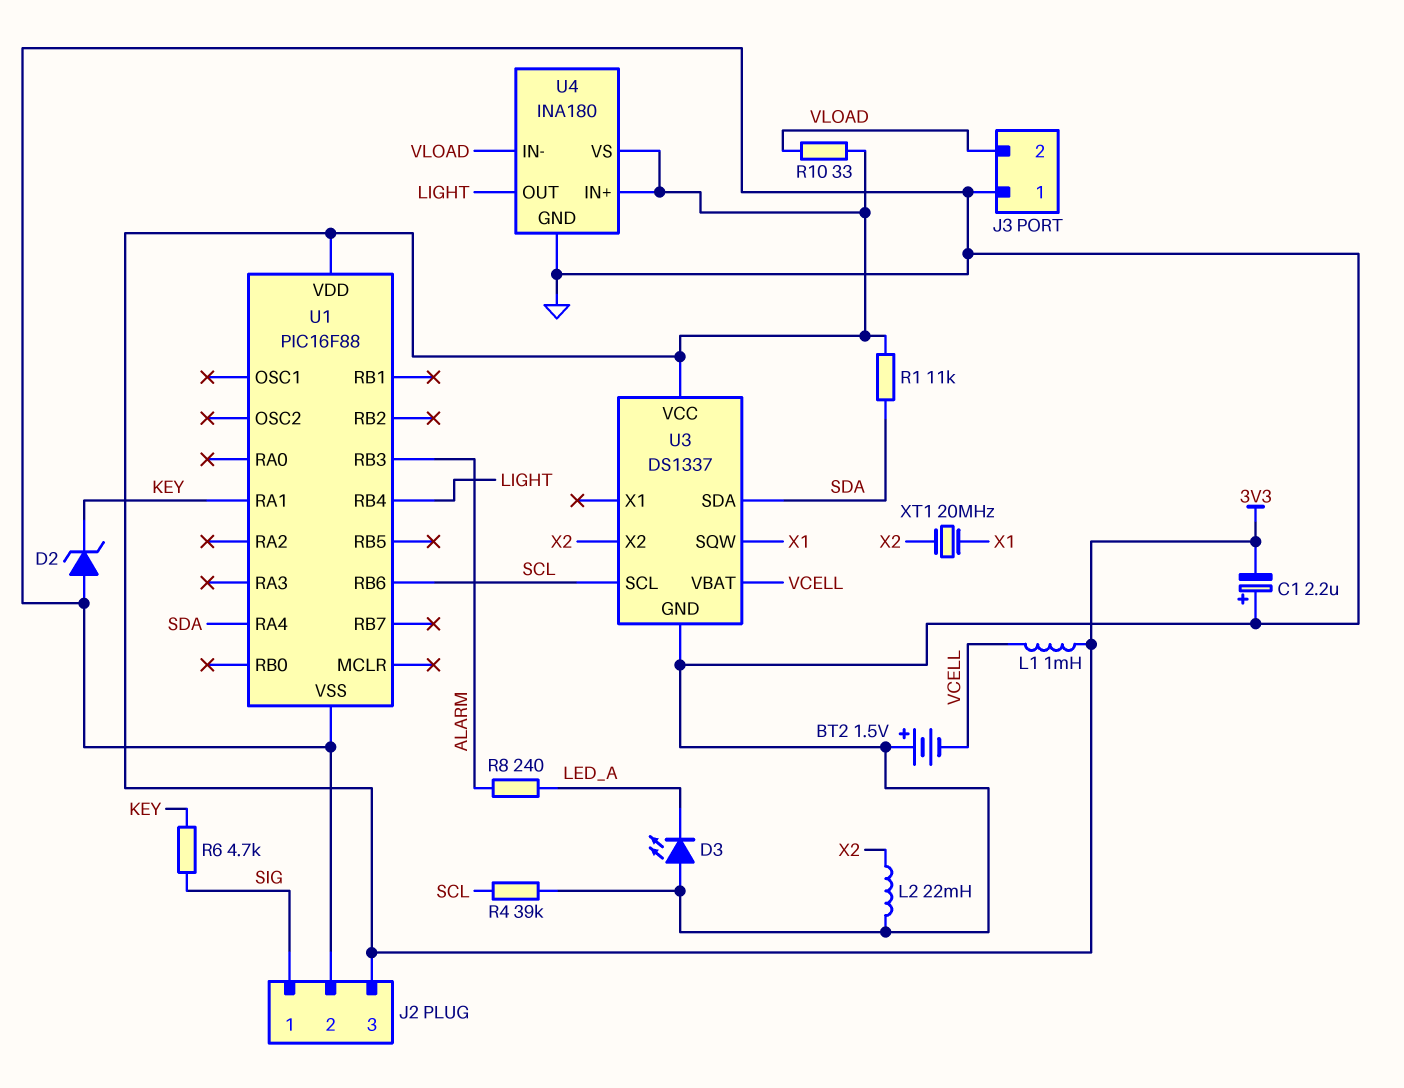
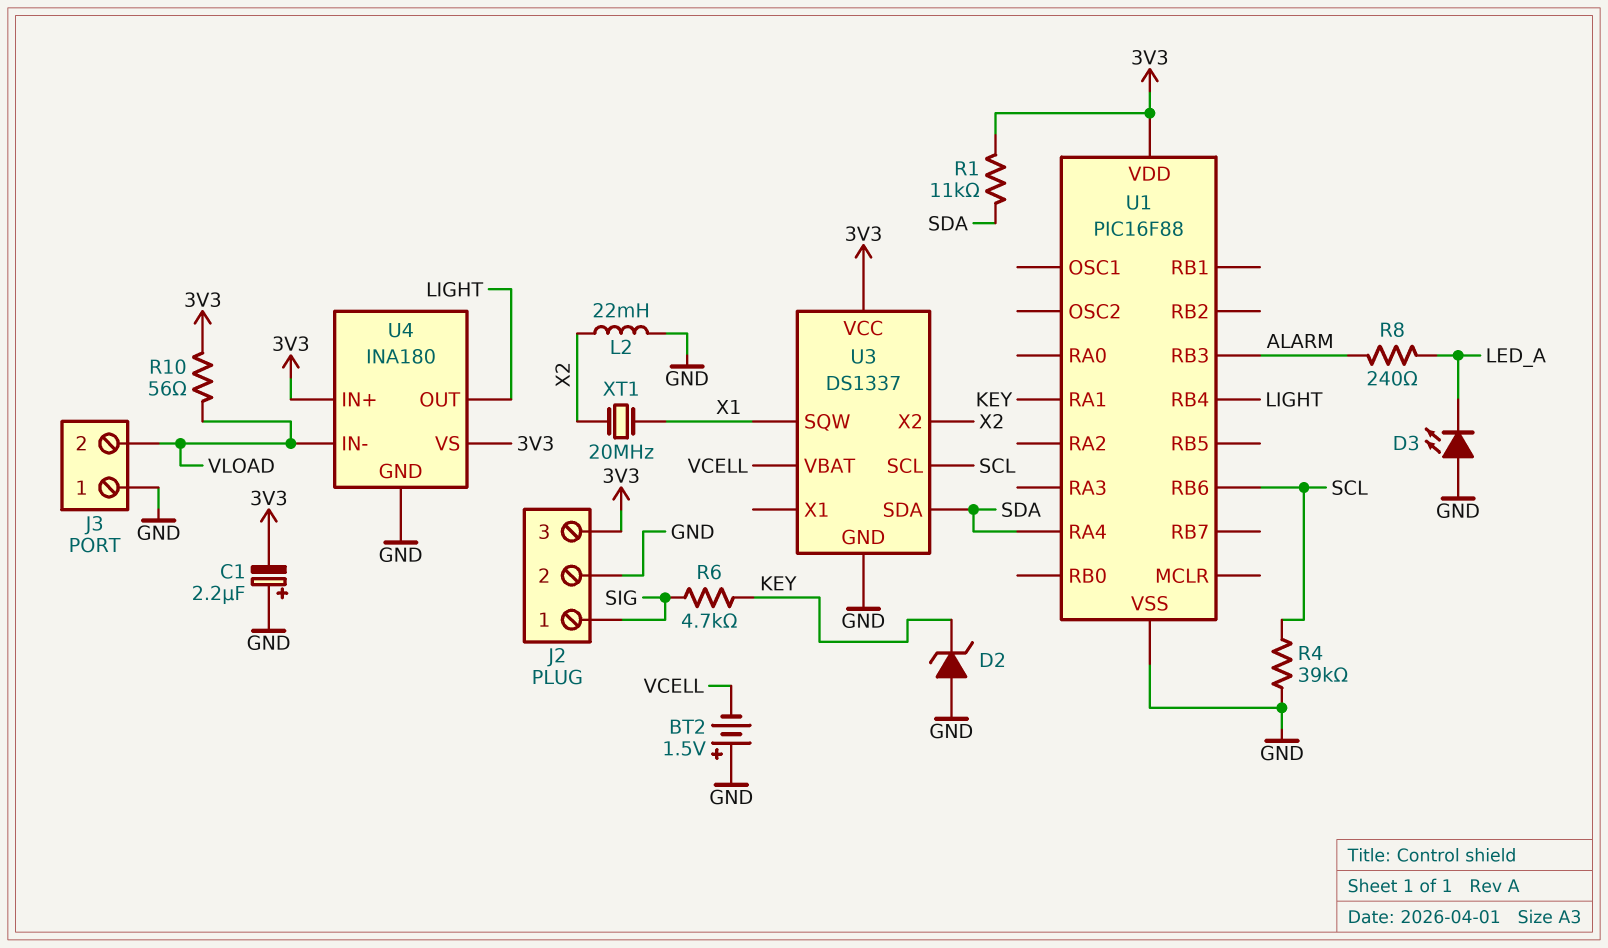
L1: 1mH (3V3, VCELL) -> none
R10: 33 (3V3, VLOAD) -> 56 (3V3, VLOAD)

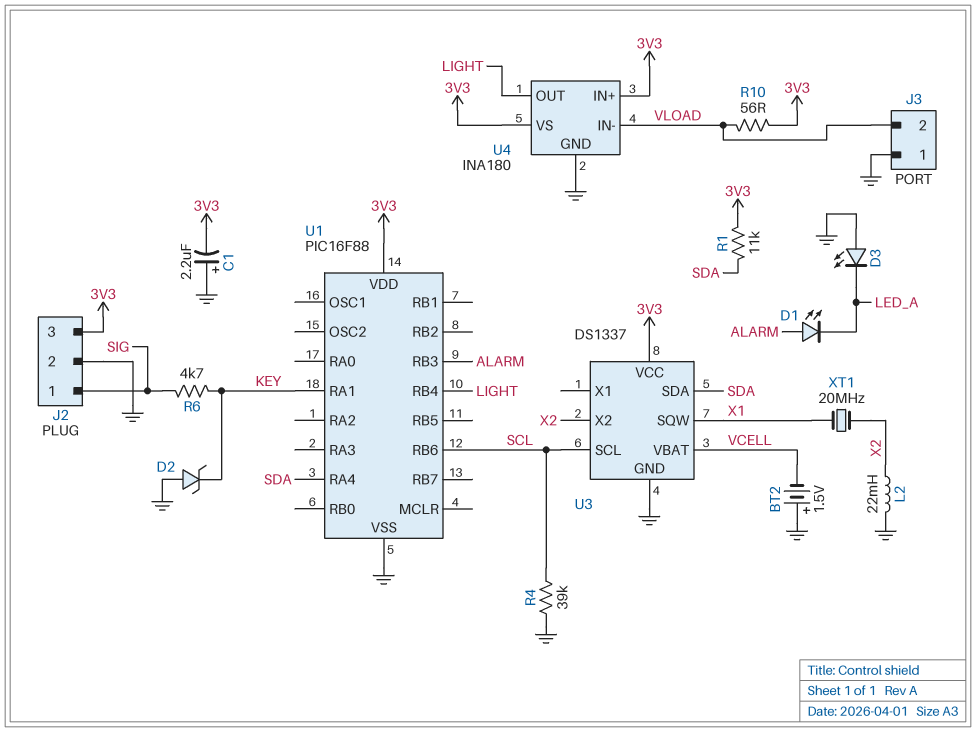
D1: none -> LED (A ALARM, K LED_A)
R8: 240 (ALARM, LED_A) -> none

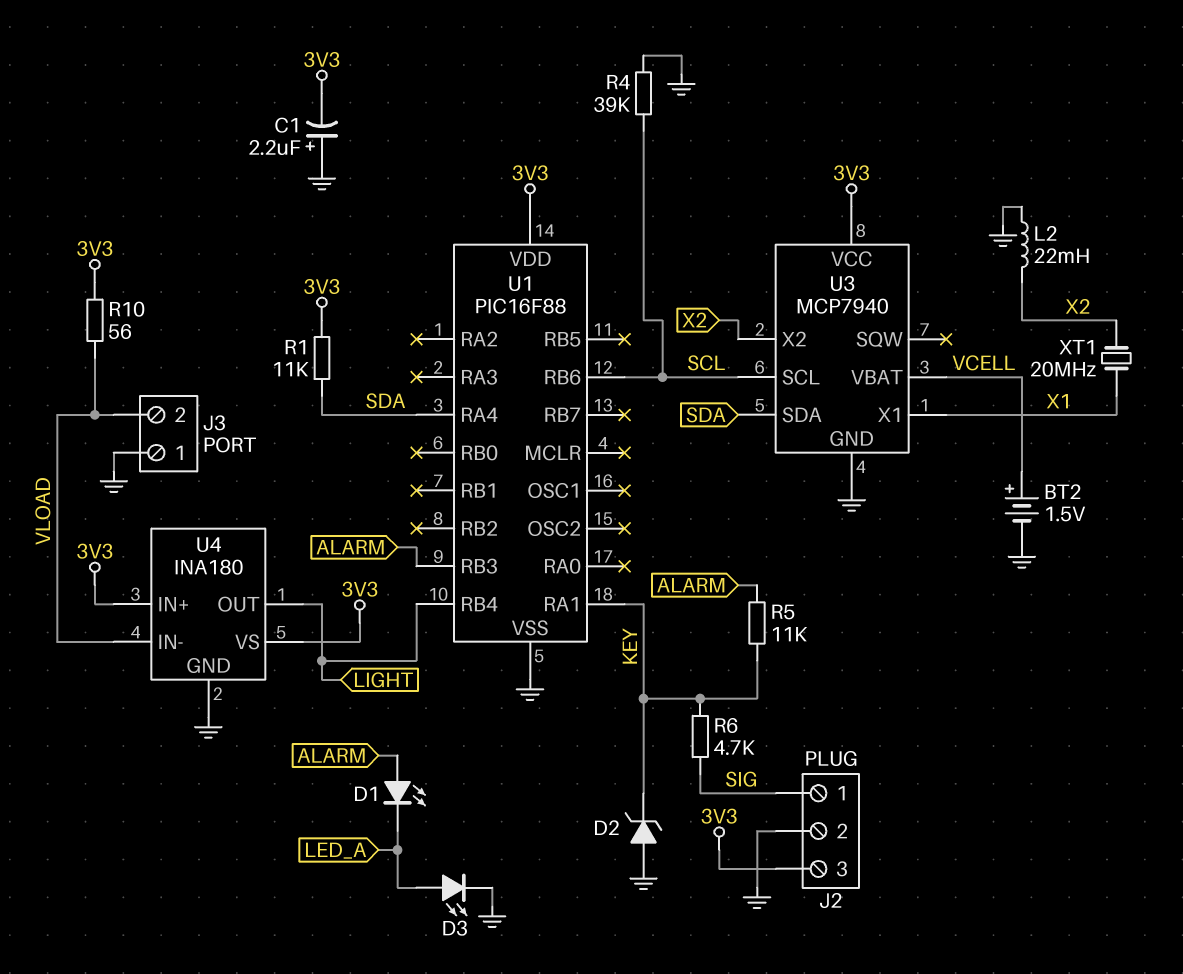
BT2: 1.5V (plus GND, minus VCELL) -> 1.5V (plus VCELL, minus GND)
D3: LED (A GND, K LED_A) -> LED (A LED_A, K GND)
R5: none -> 11k (ALARM, KEY)
U3: DS1337 -> MCP7940
U3 pin SQW: X1 -> none
U3 pin X1: none -> X1

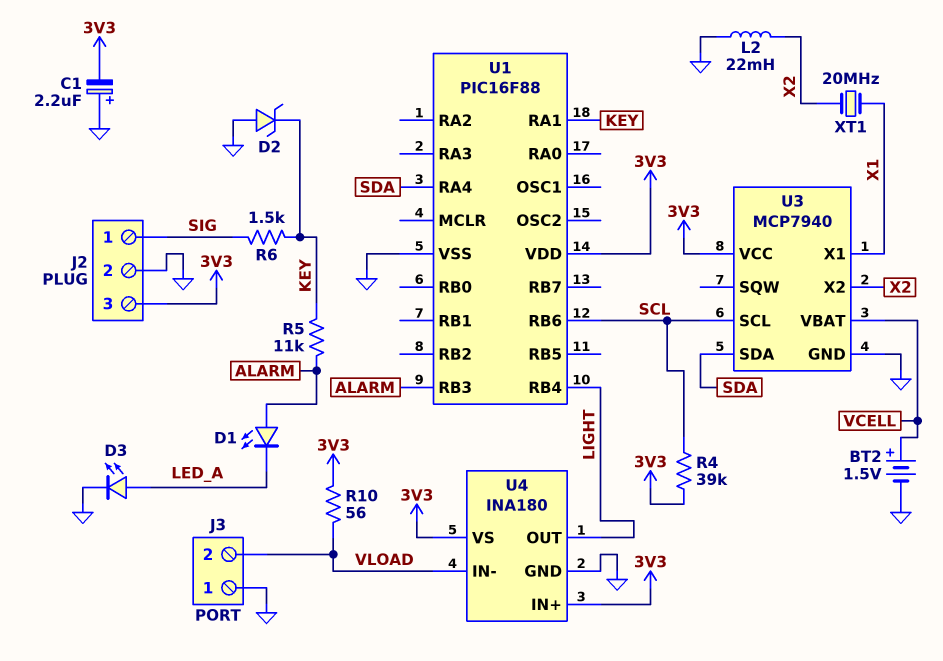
R1: 11k (3V3, SDA) -> none
R4: 39k (GND, SCL) -> 39k (3V3, SCL)
R6: 4.7k (KEY, SIG) -> 1.5k (KEY, SIG)

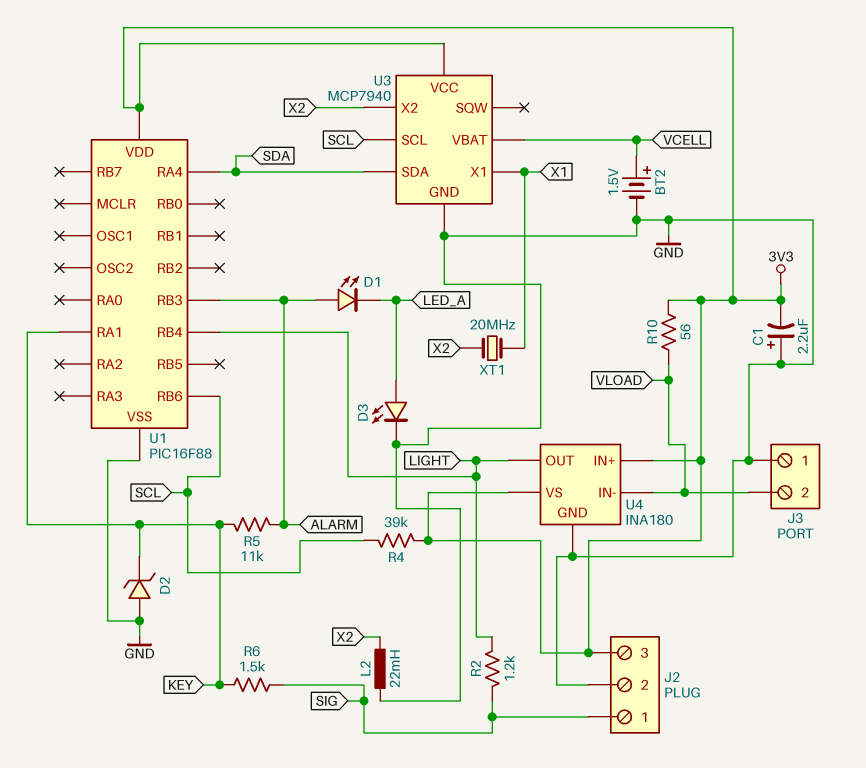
R2: none -> 1.2k (LIGHT, SIG)

